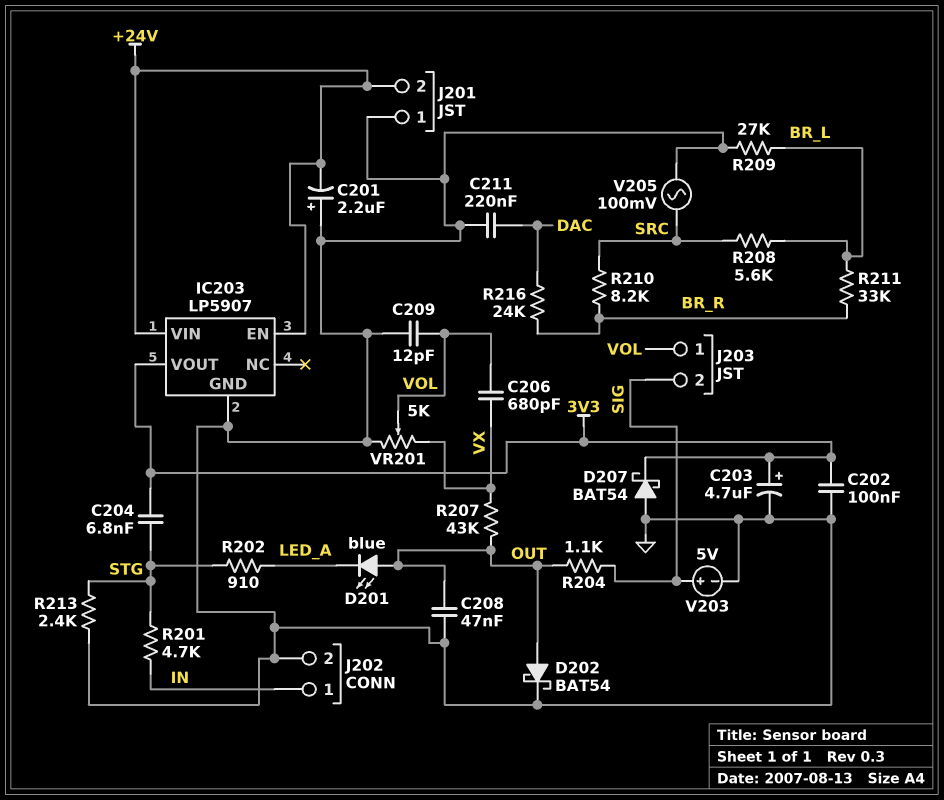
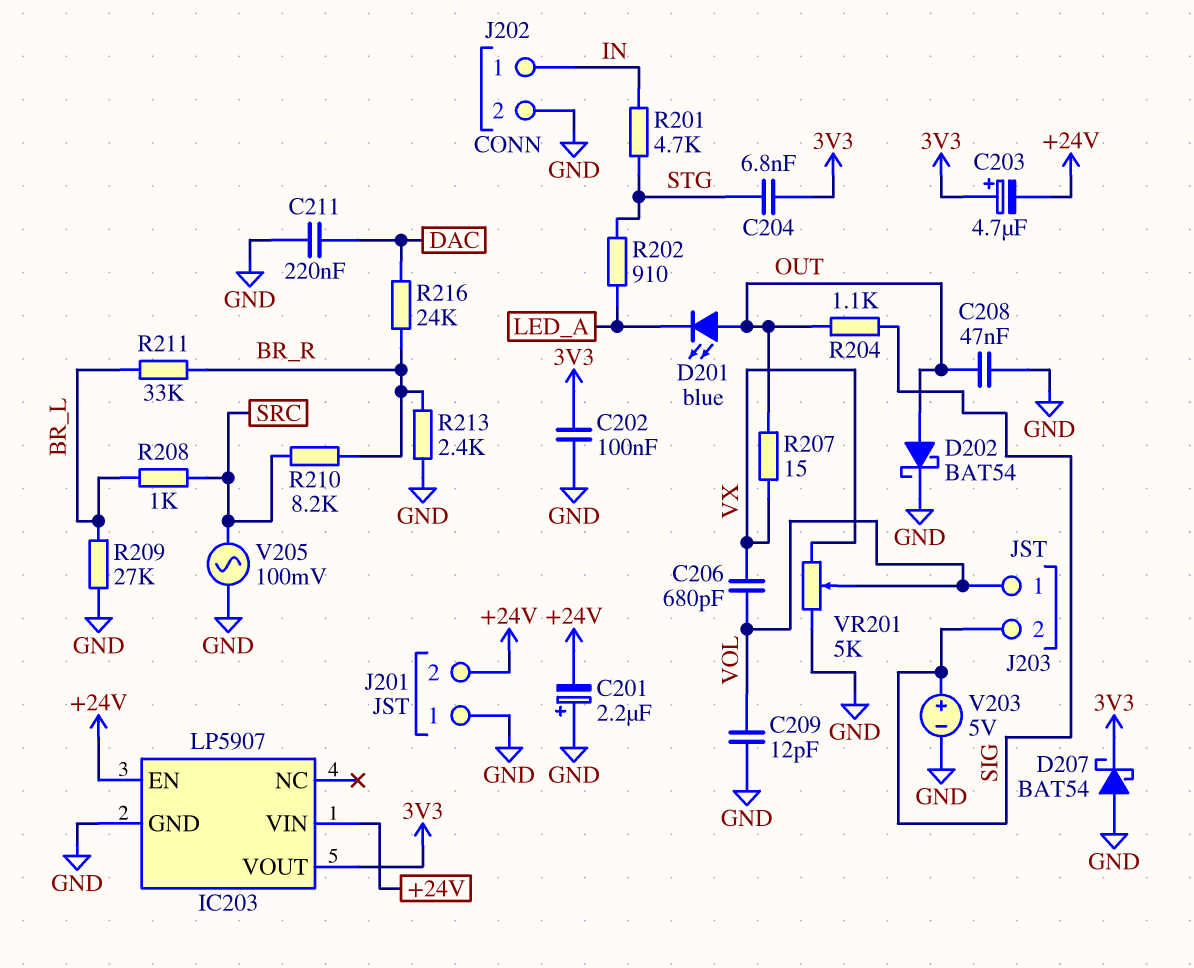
C203: 4.7uF (plus 3V3, minus GND) -> 4.7uF (plus 3V3, minus +24V)
R207: 43k (OUT, VX) -> 15 (OUT, VX)
R208: 5.6k (BR_L, SRC) -> 1k (BR_L, SRC)
R213: 2.4k (GND, STG) -> 2.4k (BR_R, GND)

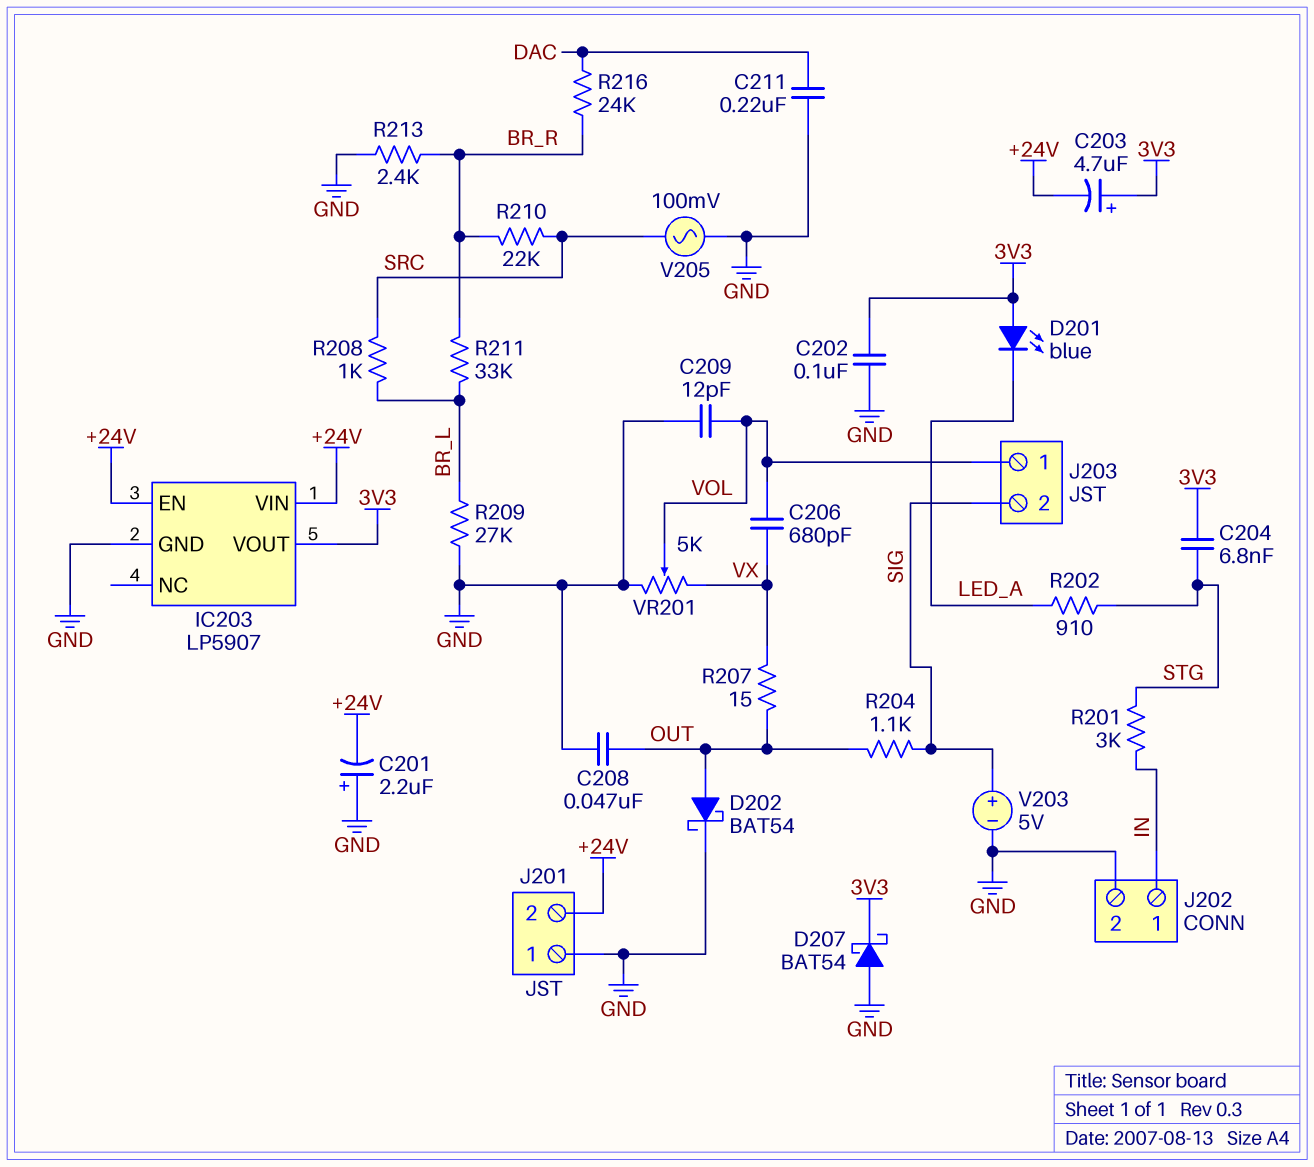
D201: LED blue (A OUT, K LED_A) -> LED blue (A 3V3, K LED_A)
R201: 4.7k (IN, STG) -> 3k (IN, STG)
R210: 8.2k (BR_R, SRC) -> 22k (BR_R, SRC)

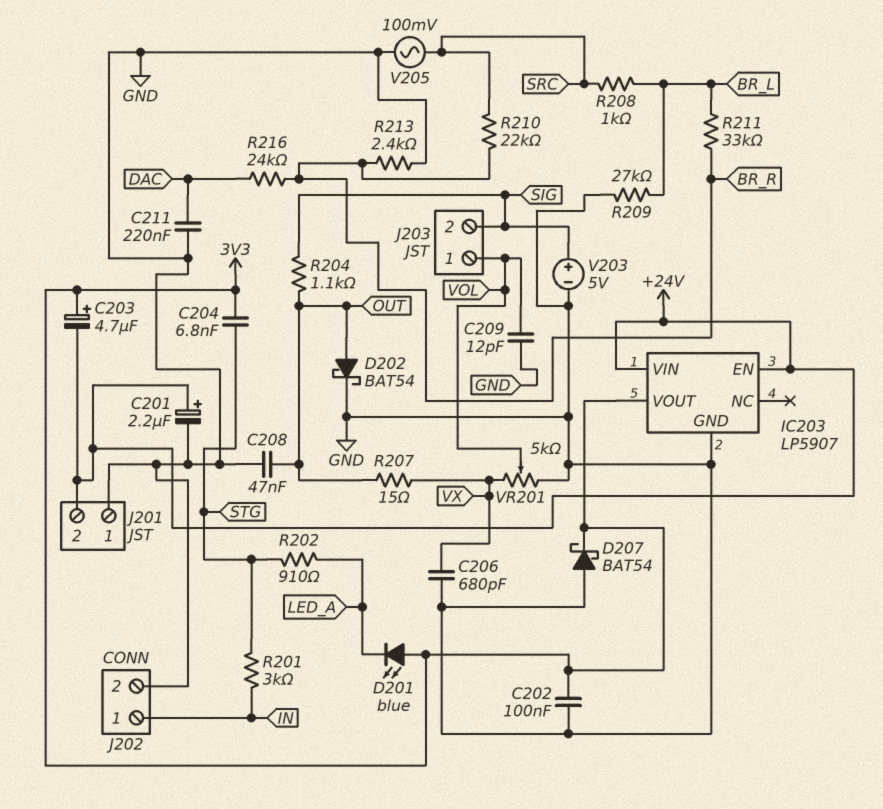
C201: 2.2uF (plus GND, minus +24V) -> 2.2uF (plus +24V, minus GND)
C206: 680pF (VOL, VX) -> 680pF (GND, VX)

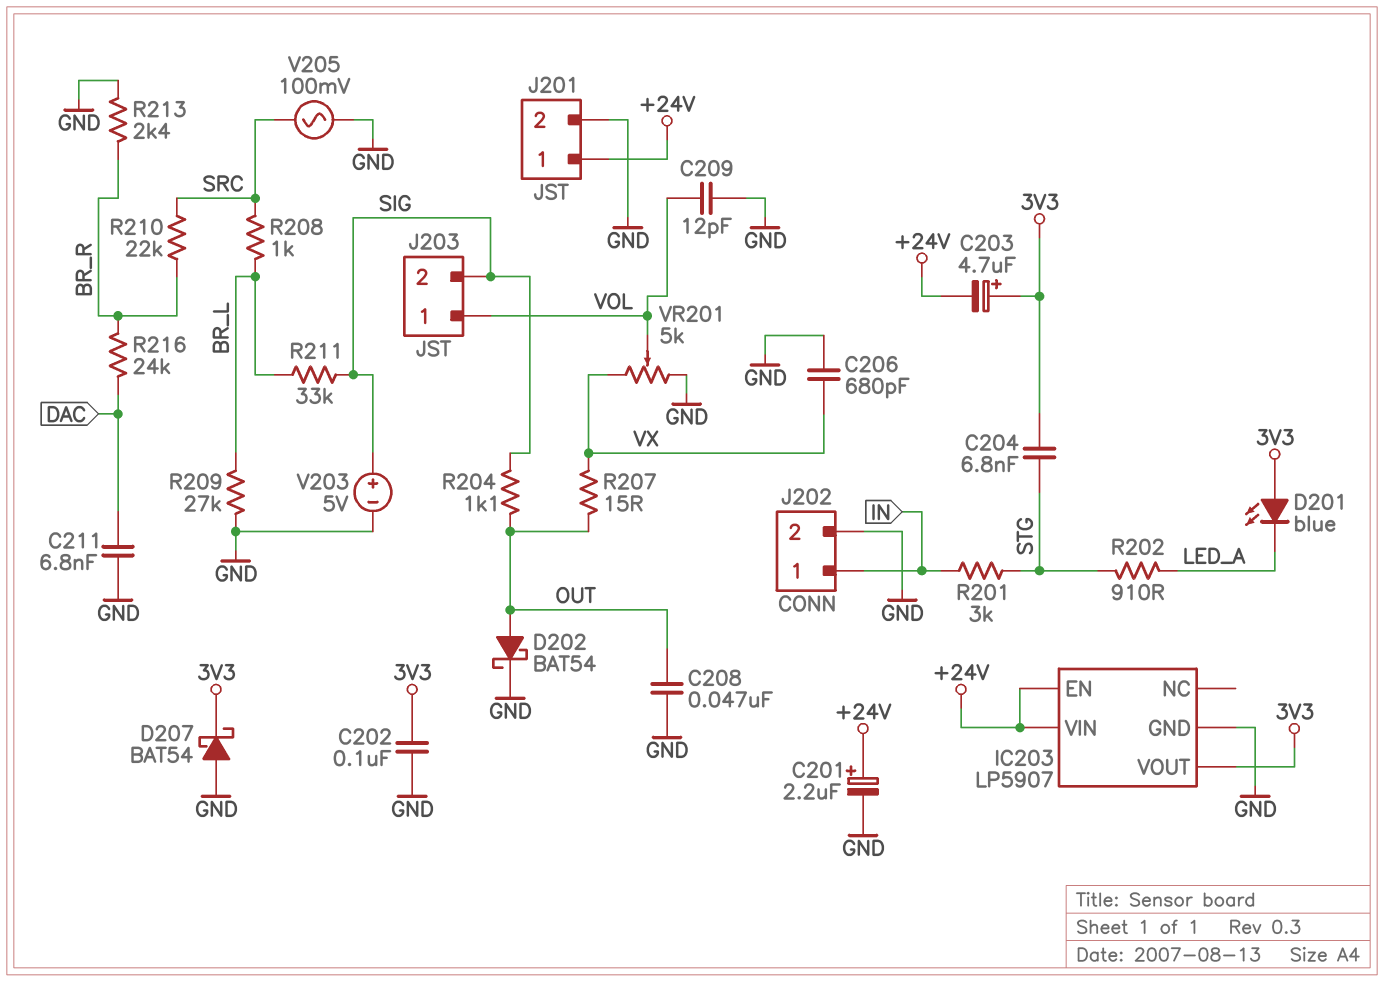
C211: 220nF (DAC, GND) -> 6.8nF (DAC, GND)
J201 pin 1: GND -> +24V
J201 pin 2: +24V -> GND
R211: 33k (BR_L, BR_R) -> 33k (BR_L, SIG)

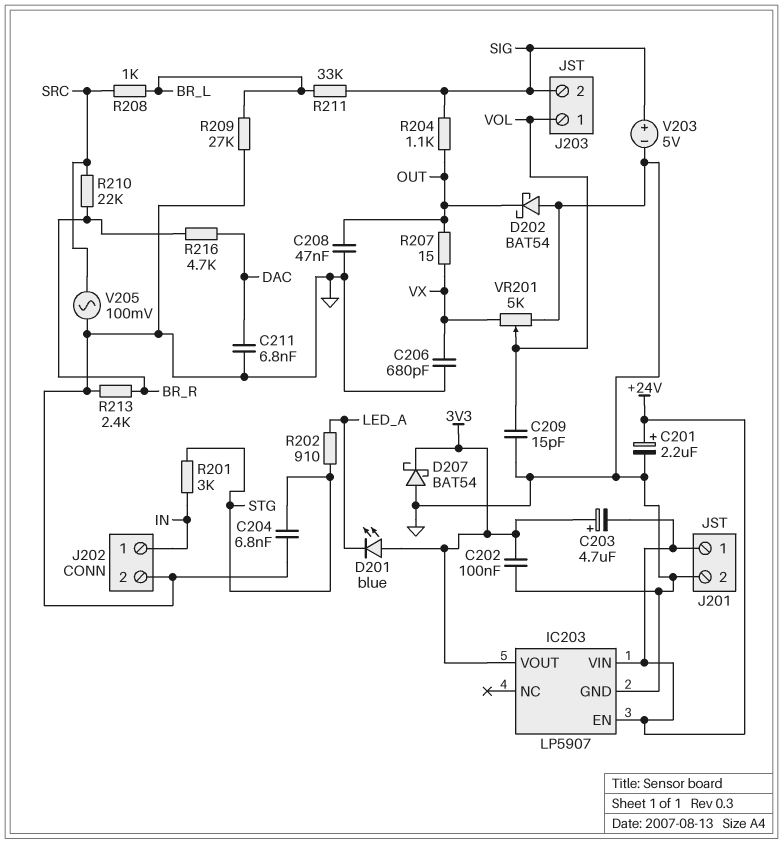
C204: 6.8nF (3V3, STG) -> 6.8nF (GND, STG)
C209: 12pF (GND, VOL) -> 15pF (GND, VOL)
D202: schottky BAT54 (A OUT, K GND) -> schottky BAT54 (A GND, K OUT)
R216: 24k (BR_R, DAC) -> 4.7k (BR_R, DAC)

